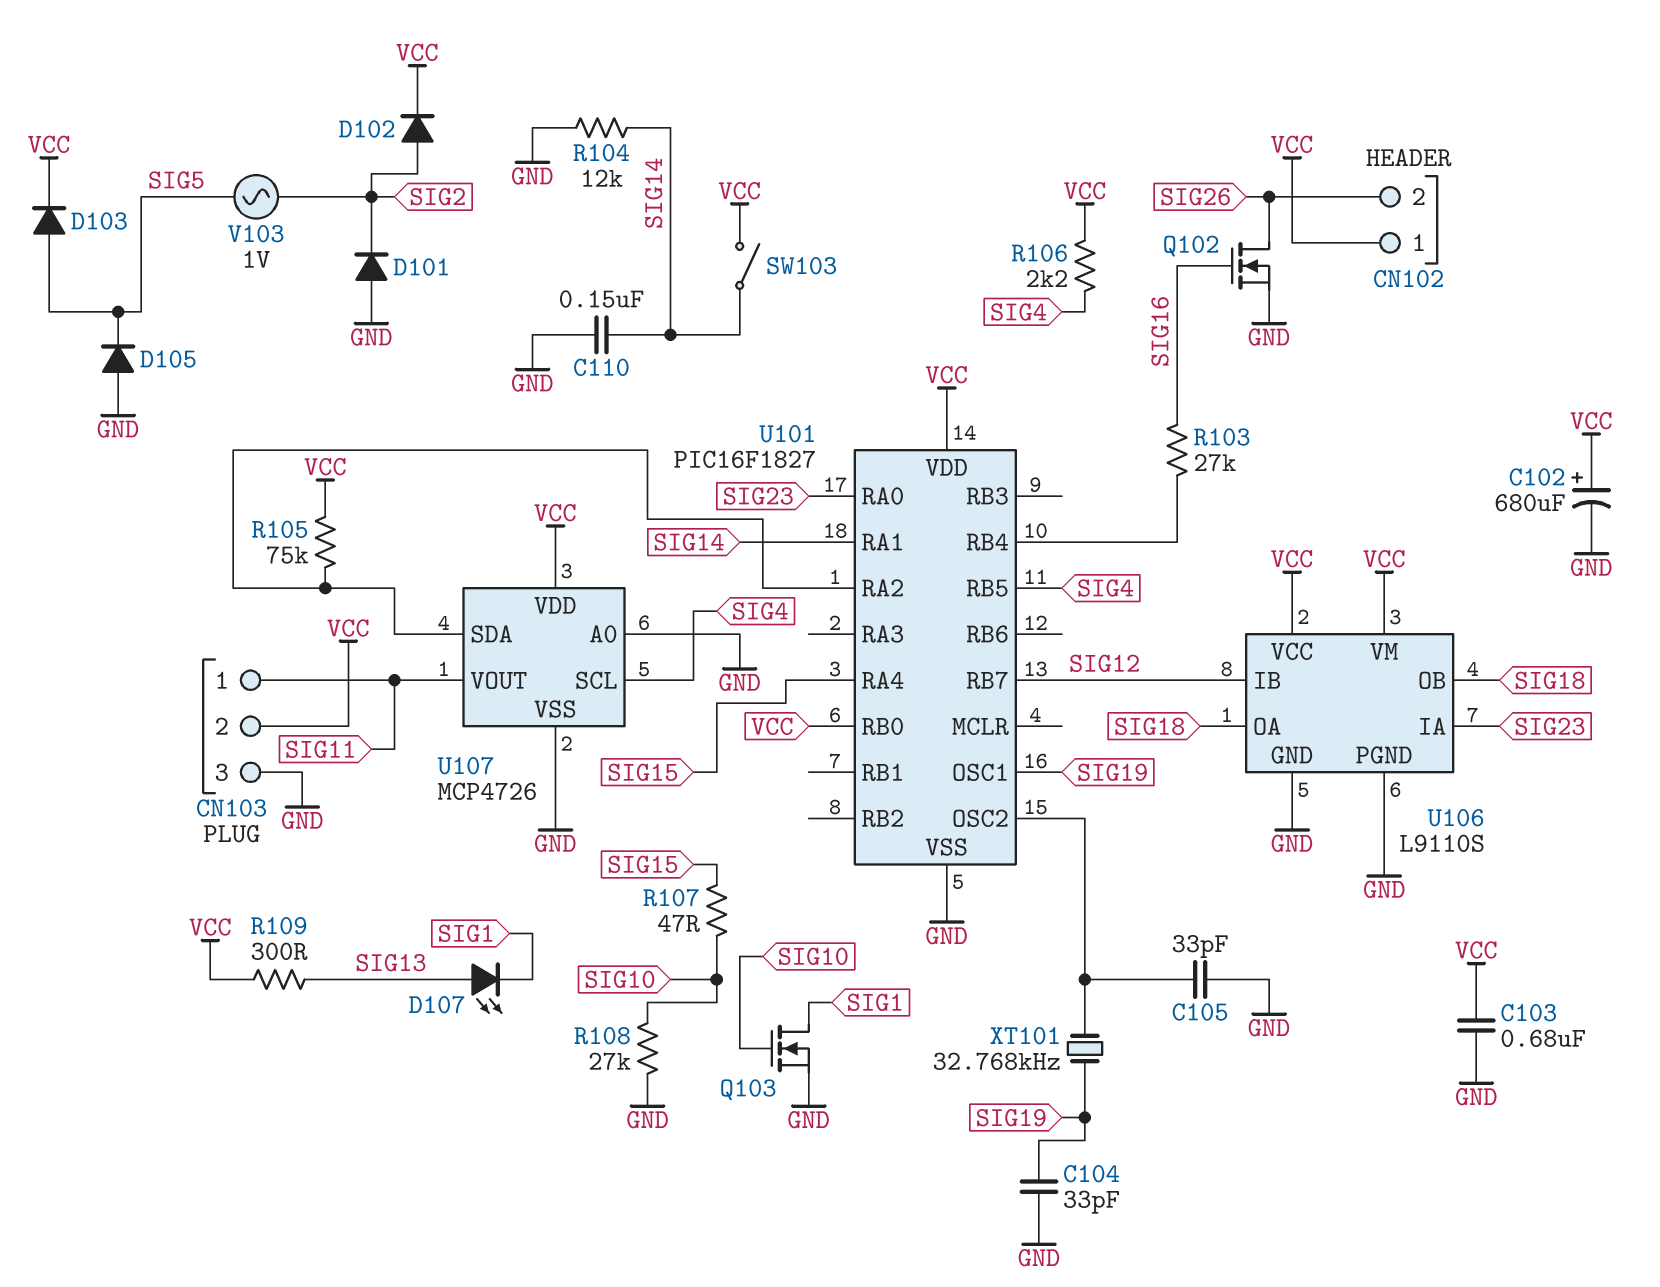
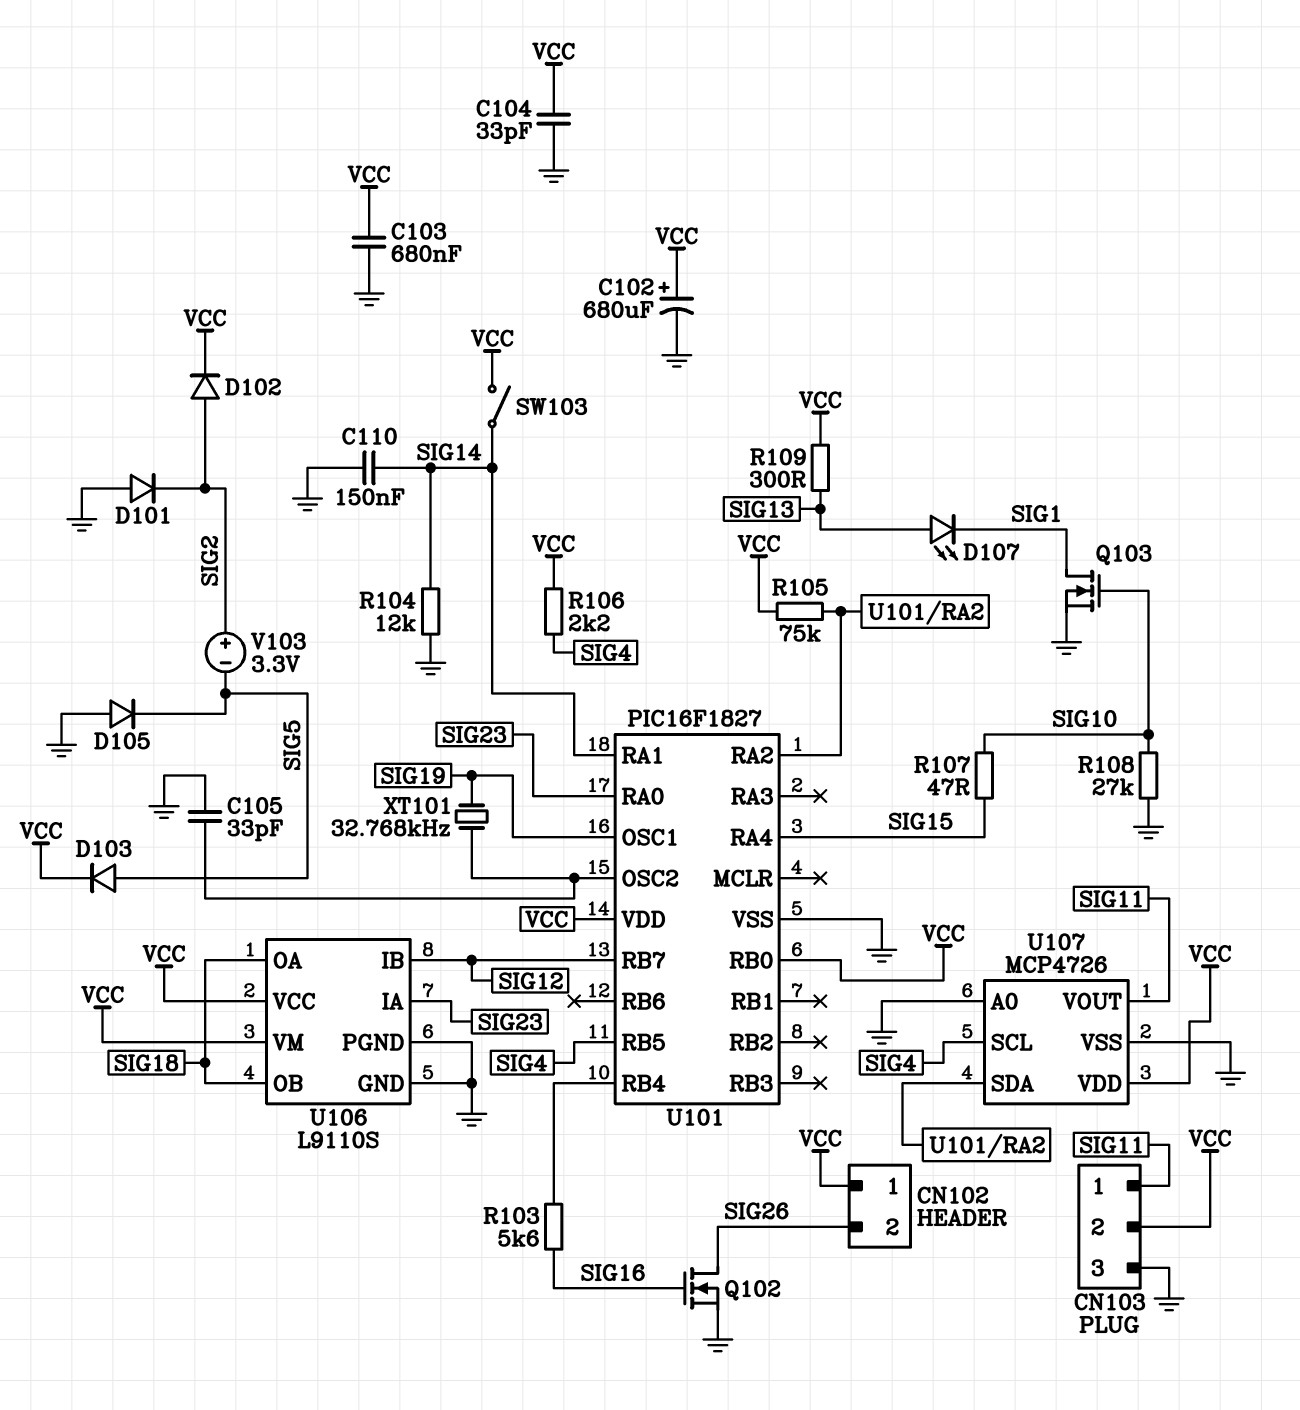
C104: 33pF (GND, SIG19) -> 33pF (GND, VCC)
R103: 27k (SIG16, U101/RB4) -> 5.6k (SIG16, U101/RB4)
V103: AC 1V (SIG2, SIG5) -> 3.3V (plus SIG2, minus SIG5)

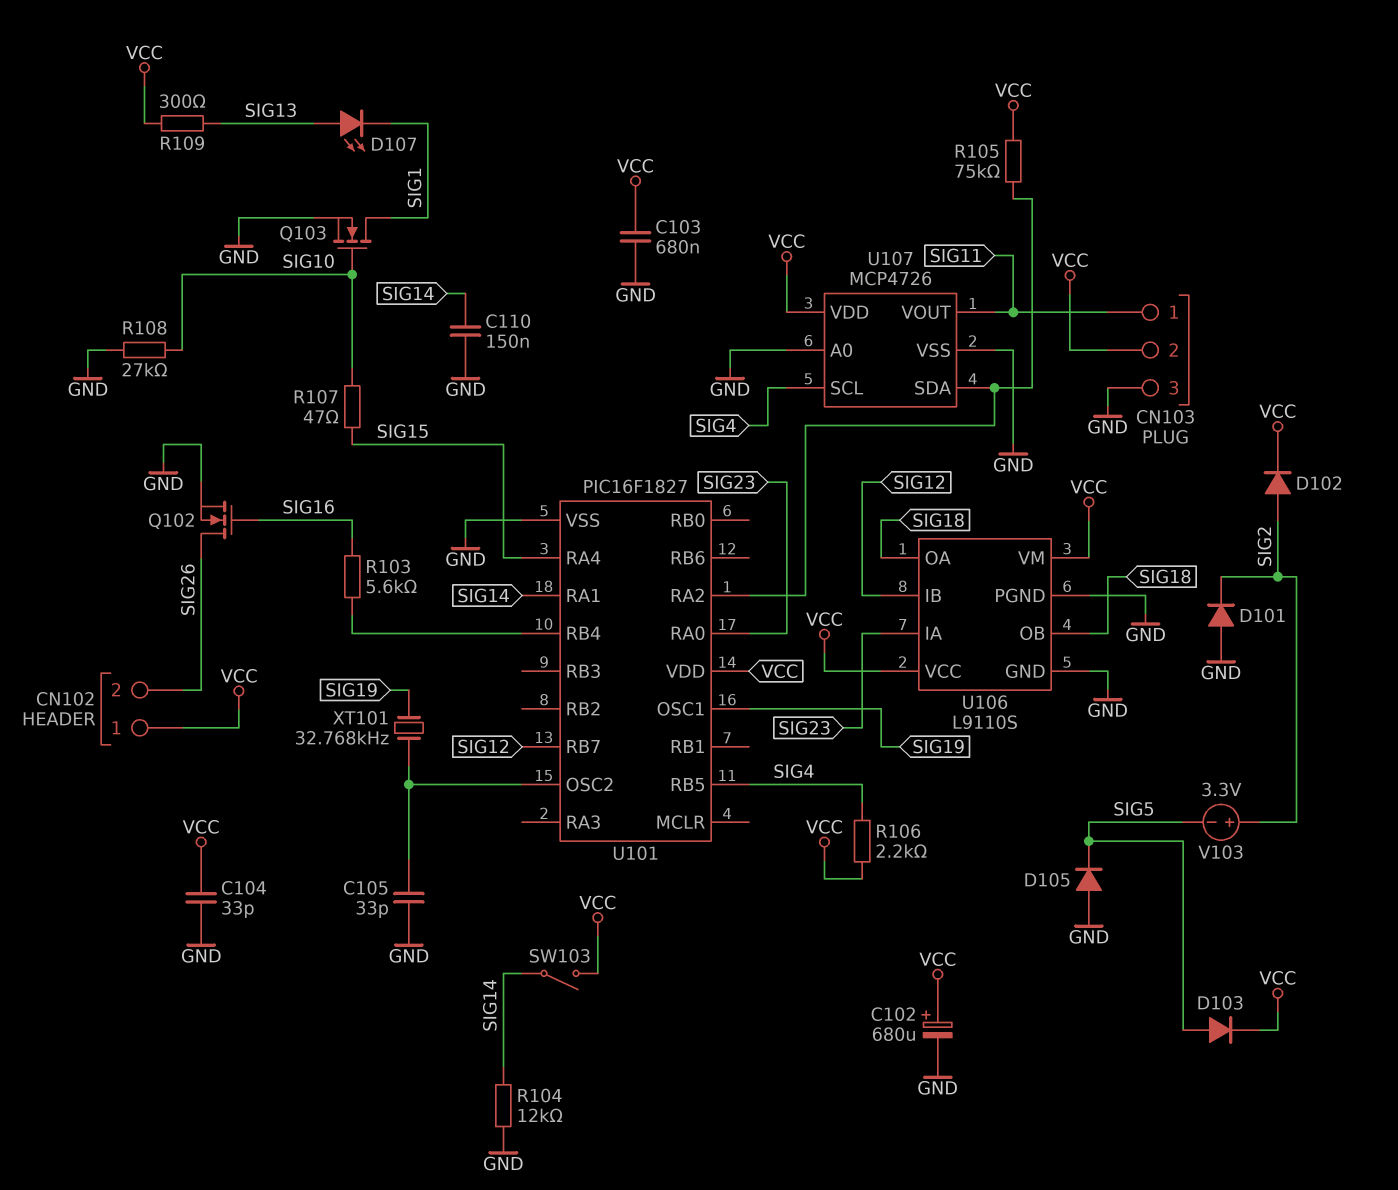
U101 pin RB0: VCC -> none

